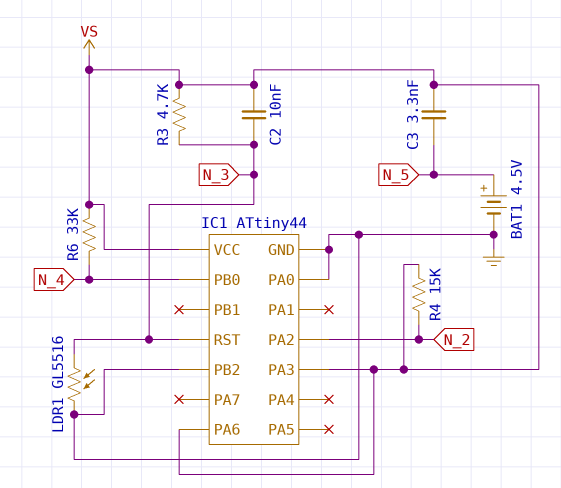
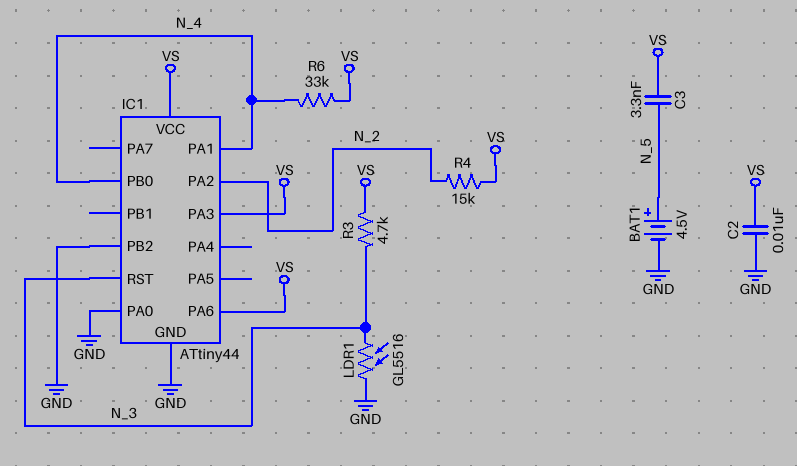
C2: 10nF (N_3, VS) -> 10nF (GND, VS)
IC1 pin PA1: none -> N_4

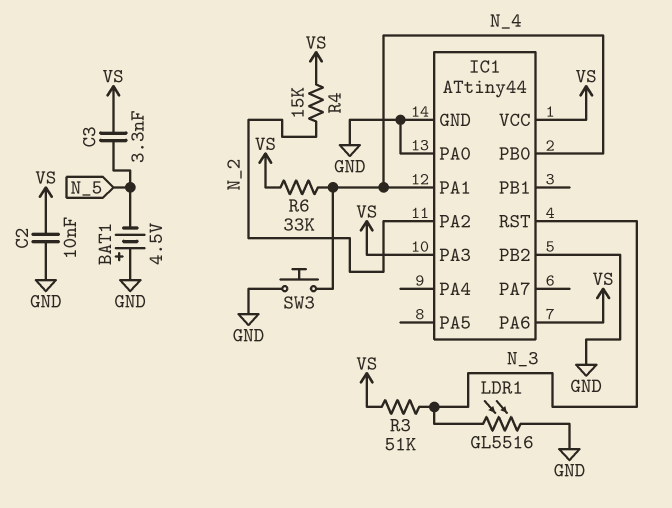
BAT1: 4.5V (plus N_5, minus GND) -> 4.5V (plus GND, minus N_5)
R3: 4.7k (N_3, VS) -> 51k (N_3, VS)
SW3: none -> button (GND, N_4)

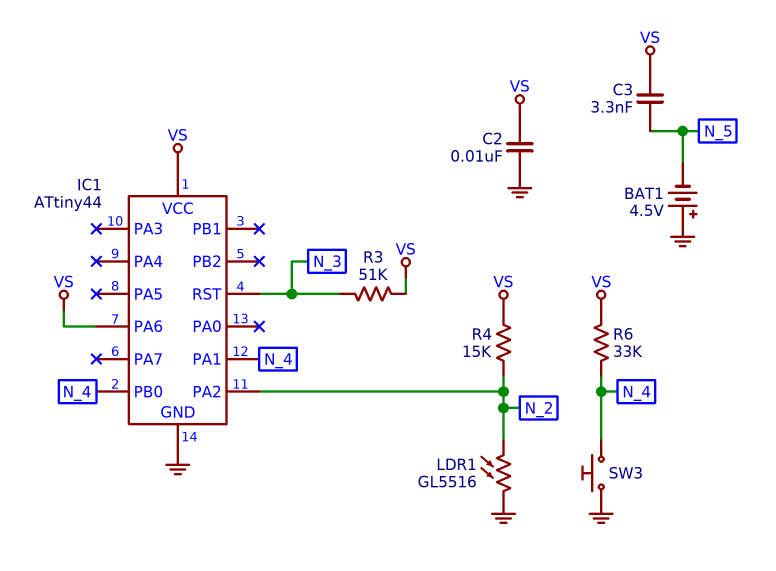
IC1 pin PA0: GND -> none
IC1 pin PA3: VS -> none
IC1 pin PB2: GND -> none
LDR1: GL5516 (GND, N_3) -> GL5516 (GND, N_2)

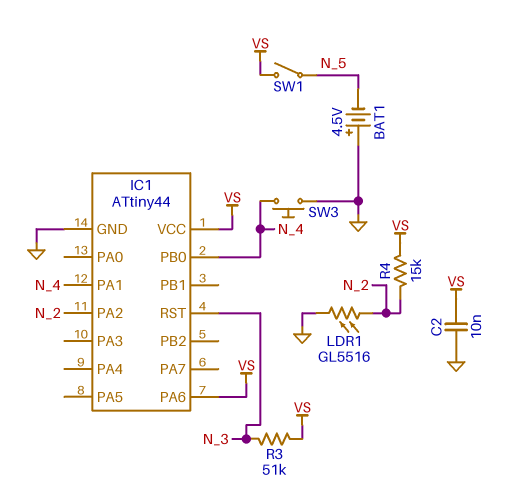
C3: 3.3nF (N_5, VS) -> none
R6: 33k (N_4, VS) -> none
SW1: none -> switch (N_5, VS)

